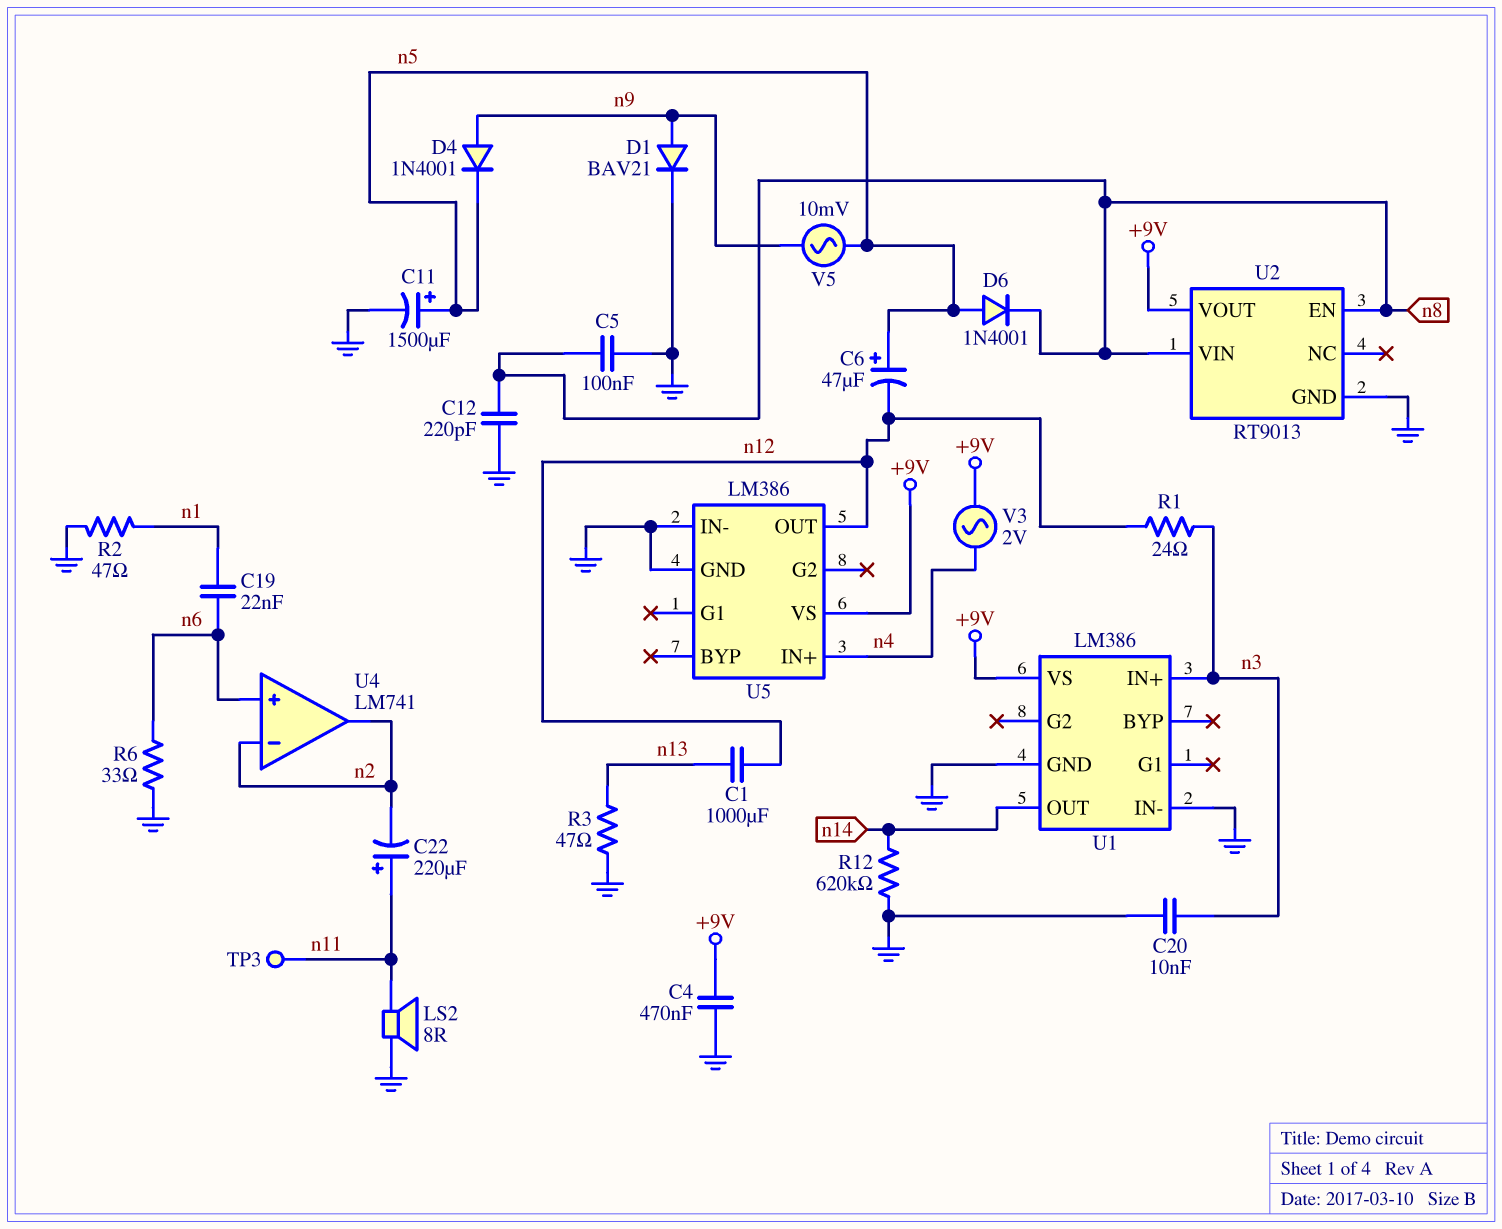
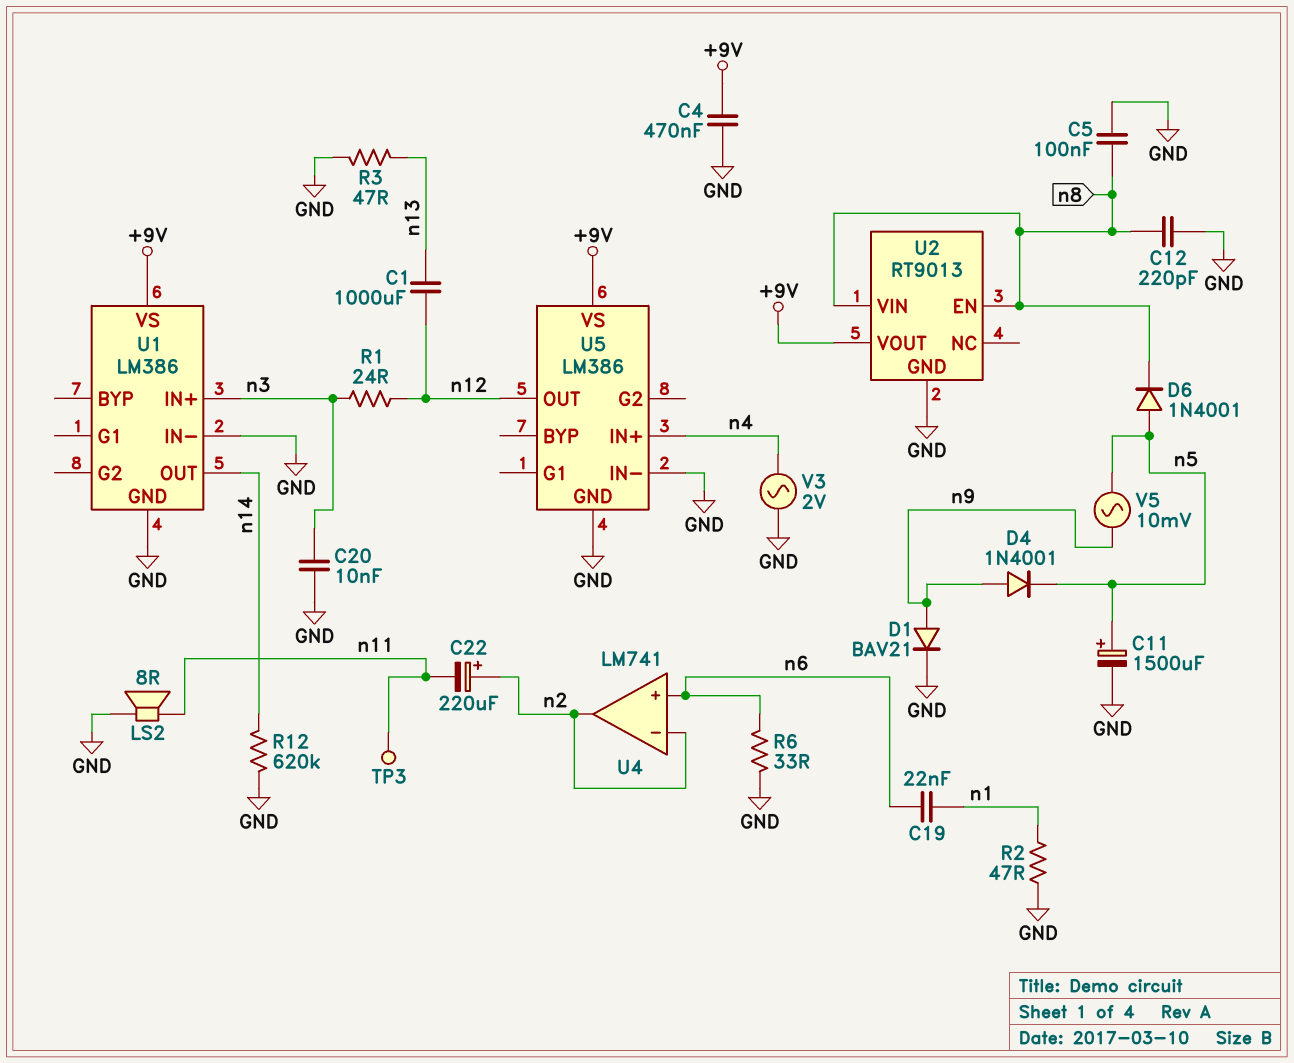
C6: 47uF (plus n5, minus n12) -> none
C22: 220uF (plus n11, minus n2) -> 220uF (plus n2, minus n11)
V3: AC 2V (+9V, n4) -> AC 2V (GND, n4)

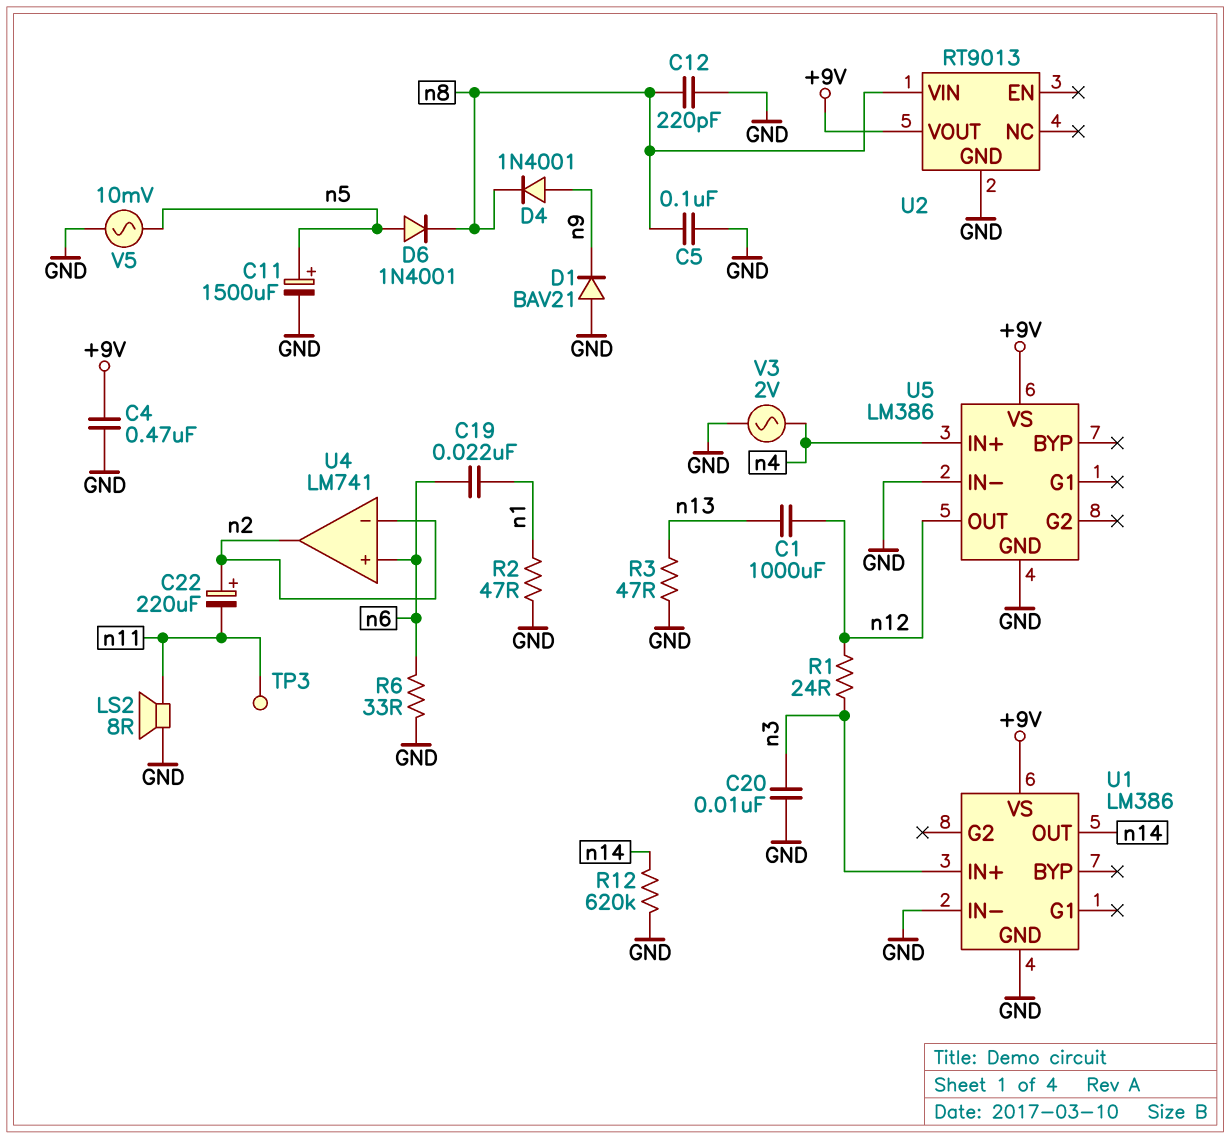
D1: diode BAV21 (A n9, K GND) -> diode BAV21 (A GND, K n9)
D4: diode 1N4001 (A n9, K n5) -> diode 1N4001 (A n9, K n8)
U2 pin EN: n8 -> none
V5: AC 10mV (n5, n9) -> AC 10mV (GND, n5)

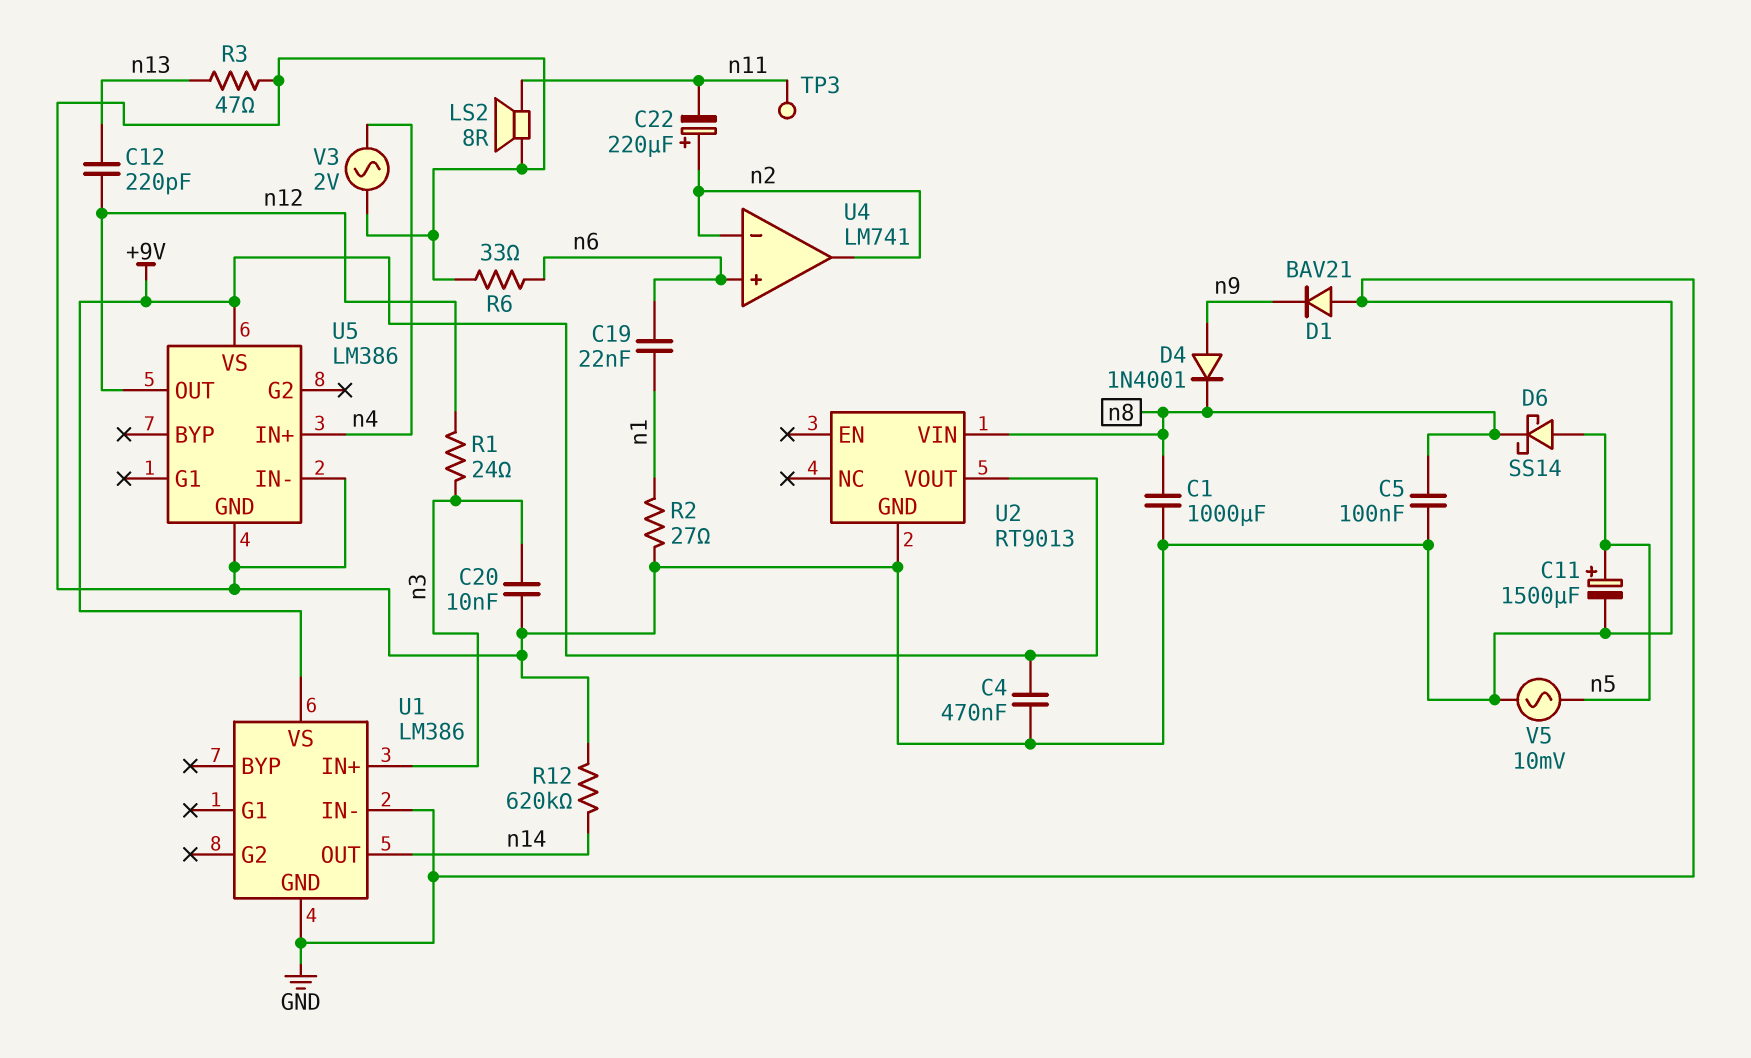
C1: 1000uF (n12, n13) -> 1000uF (GND, n8)
C12: 220pF (GND, n8) -> 220pF (n12, n13)
D6: diode 1N4001 (A n5, K n8) -> schottky SS14 (A n5, K n8)
R2: 47 (GND, n1) -> 27 (GND, n1)

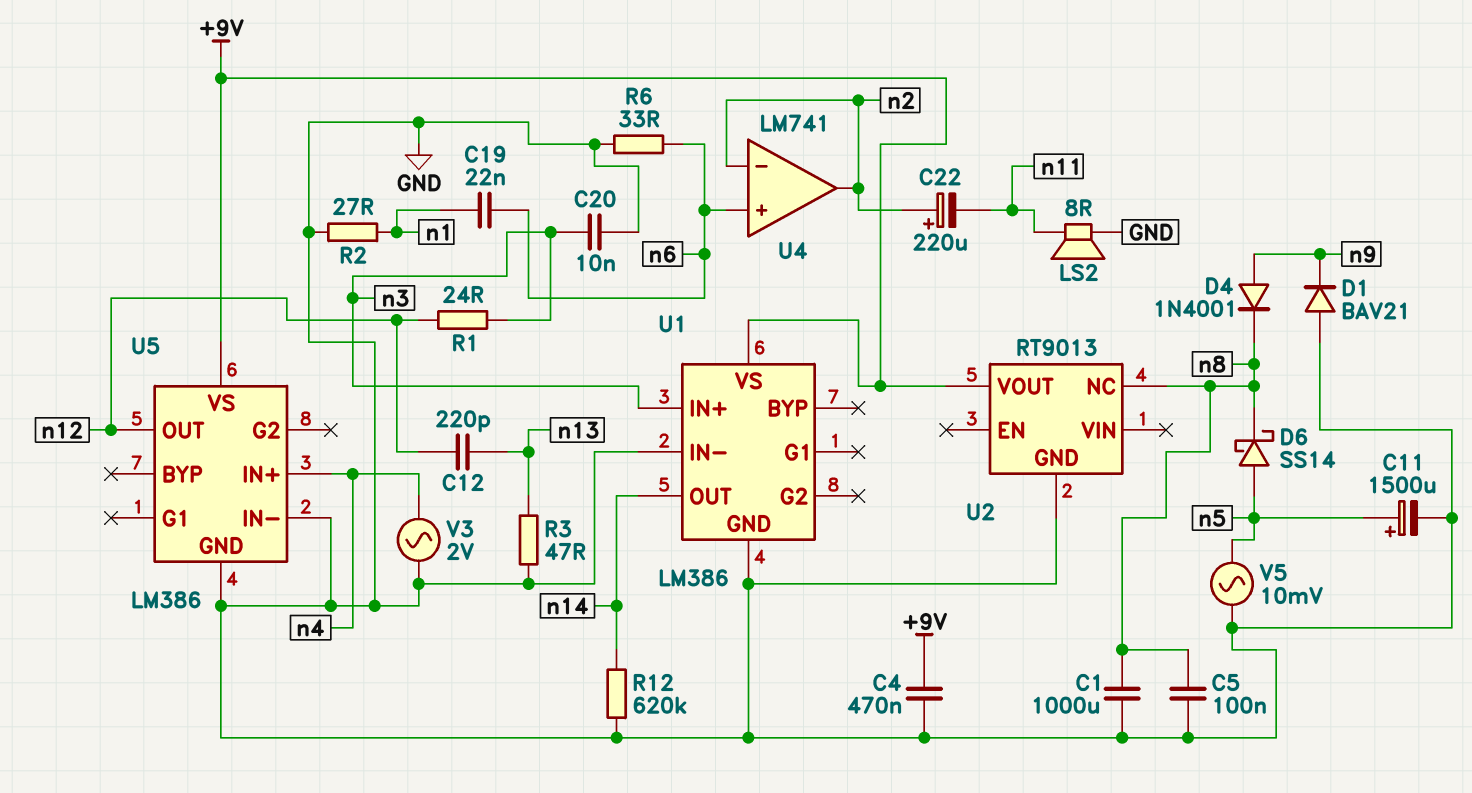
TP3: test point (n11) -> none
U2 pin NC: none -> n8
U2 pin VIN: n8 -> none

